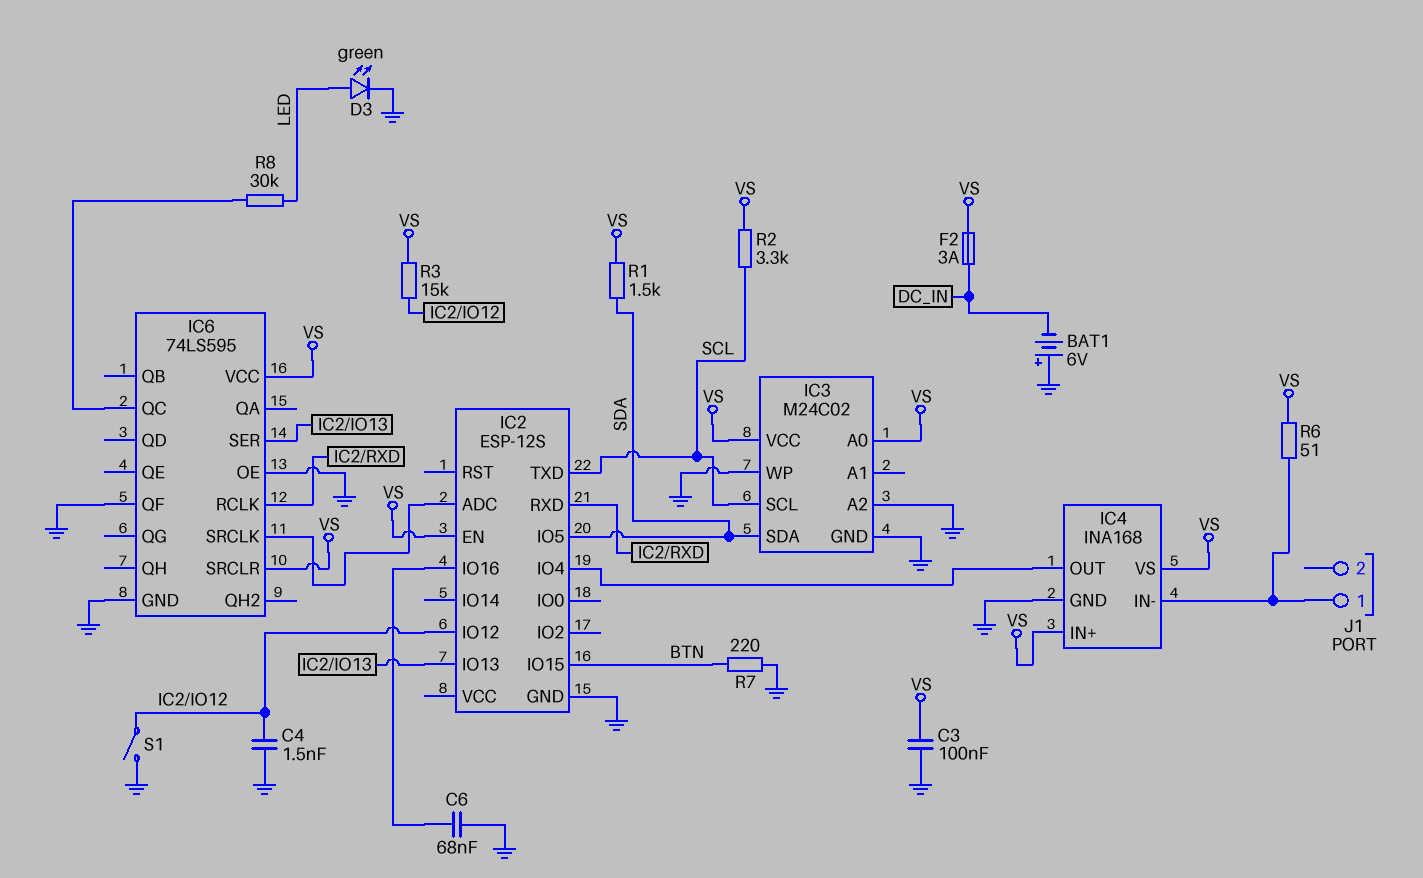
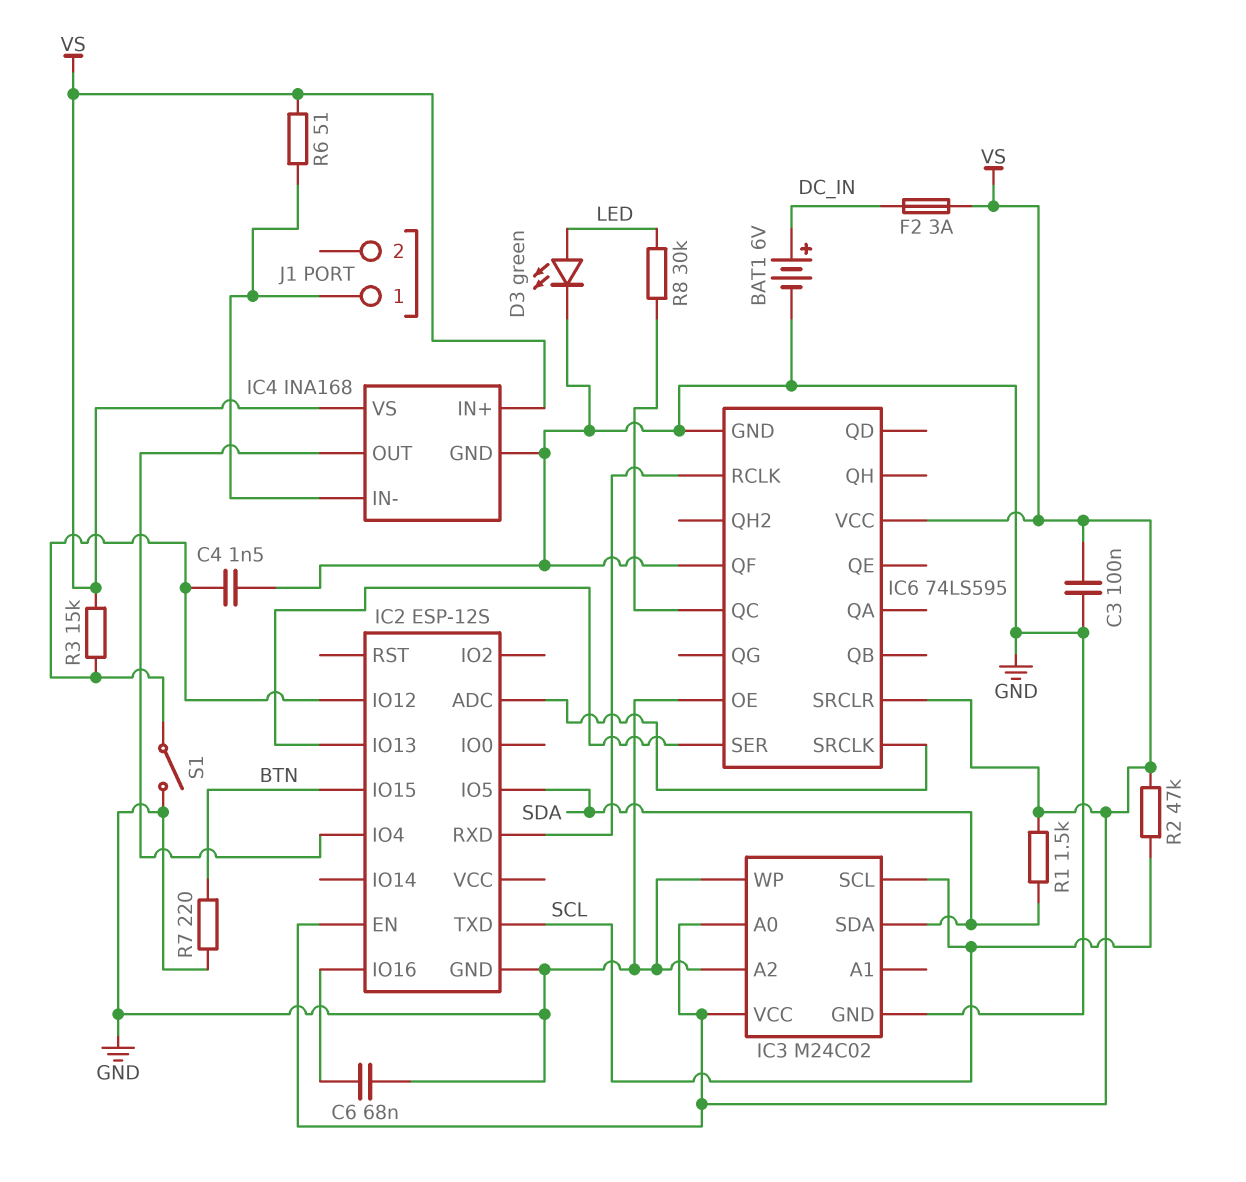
BAT1: 6V (plus GND, minus DC_IN) -> 6V (plus DC_IN, minus GND)
R2: 3.3k (SCL, VS) -> 47k (SCL, VS)

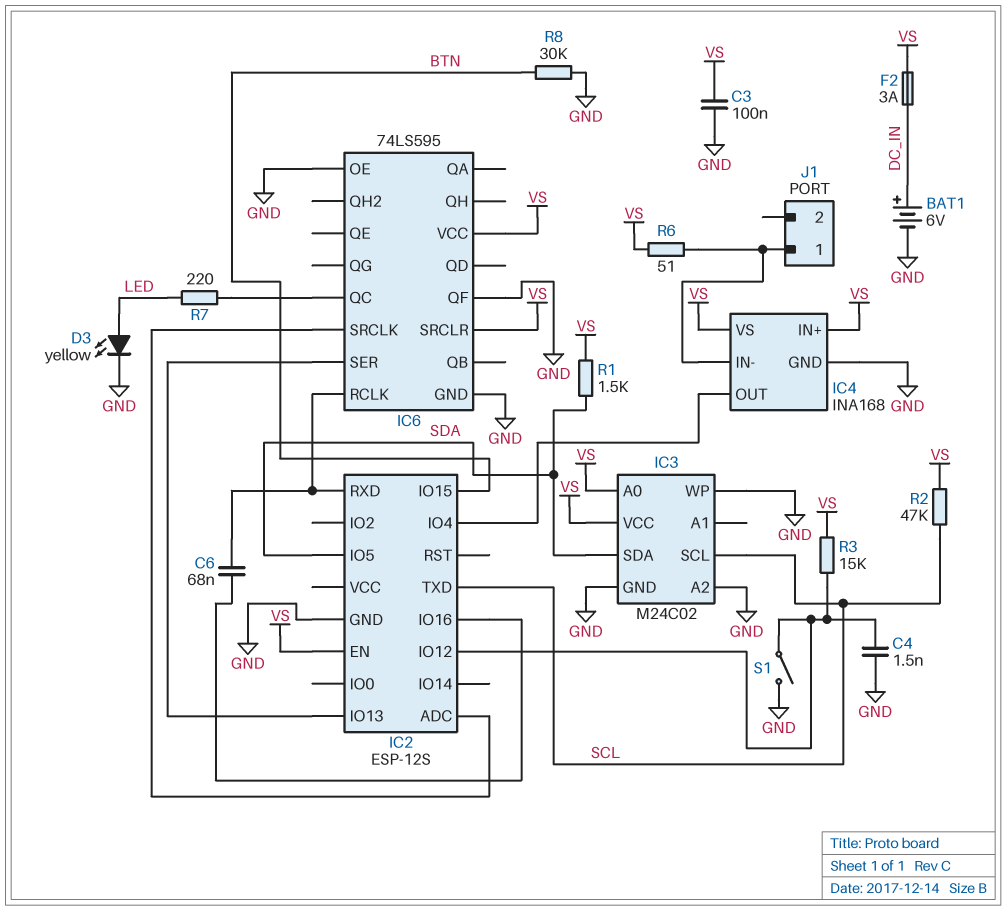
C6: 68nF (GND, IC2/IO16) -> 68nF (IC2/IO16, IC2/RXD)
D3: LED green (A LED, K GND) -> LED yellow (A LED, K GND)
R7: 220 (BTN, GND) -> 220 (IC6/QC, LED)
R8: 30k (IC6/QC, LED) -> 30k (BTN, GND)

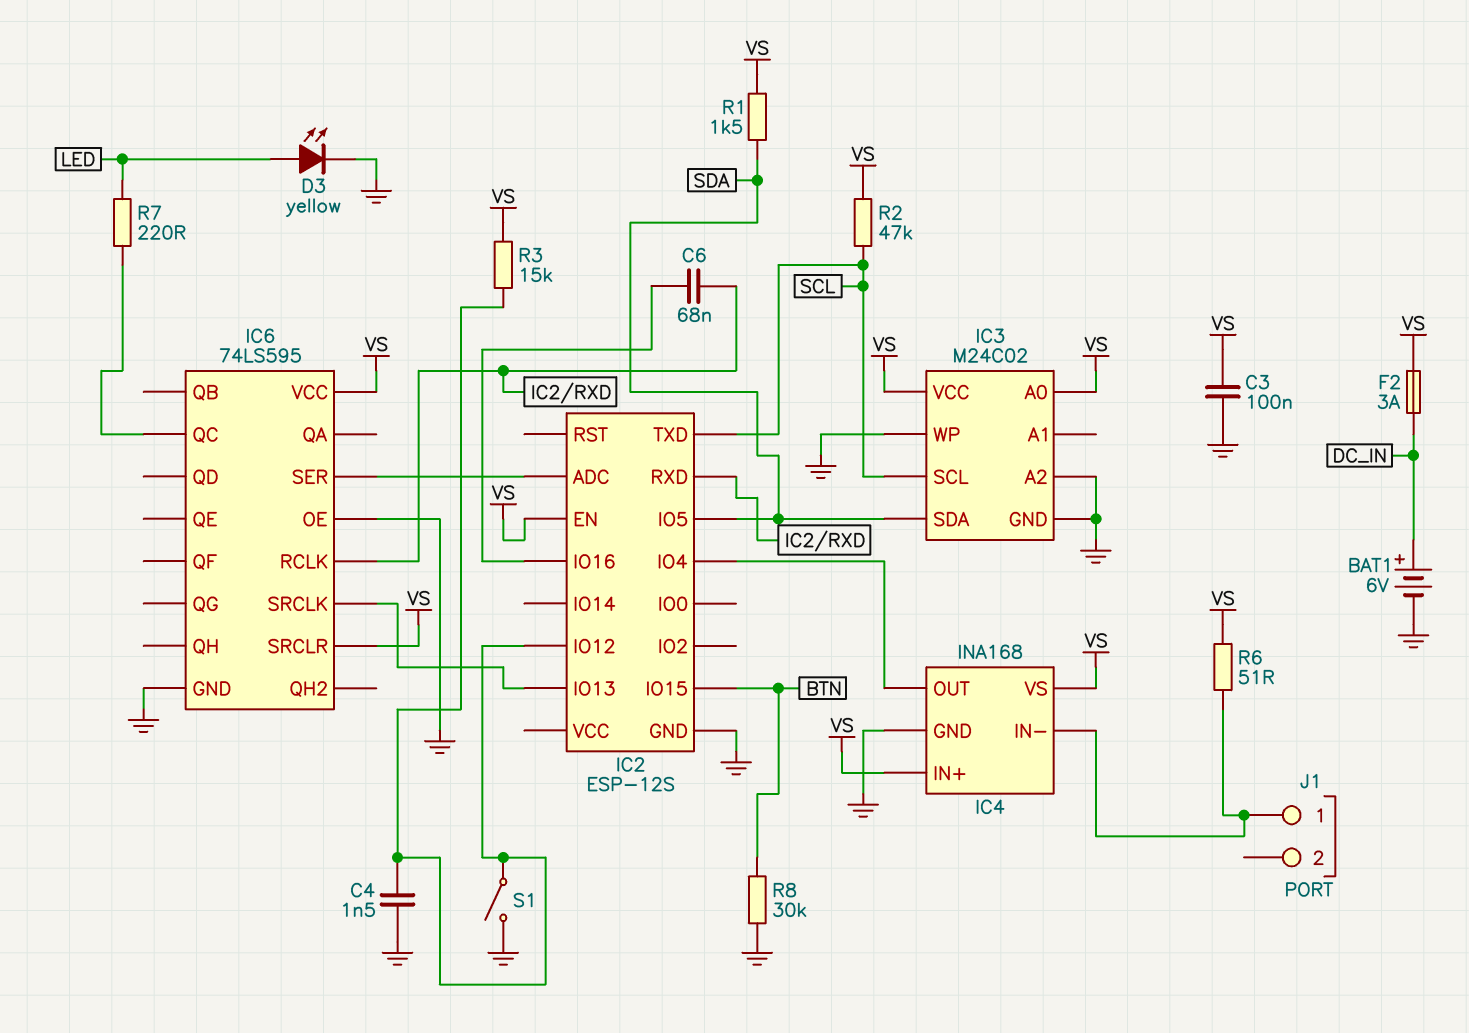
IC6 pin QF: GND -> none
IC6 pin SER: IC2/IO13 -> IC2/ADC
IC6 pin SRCLK: IC2/ADC -> IC2/IO13

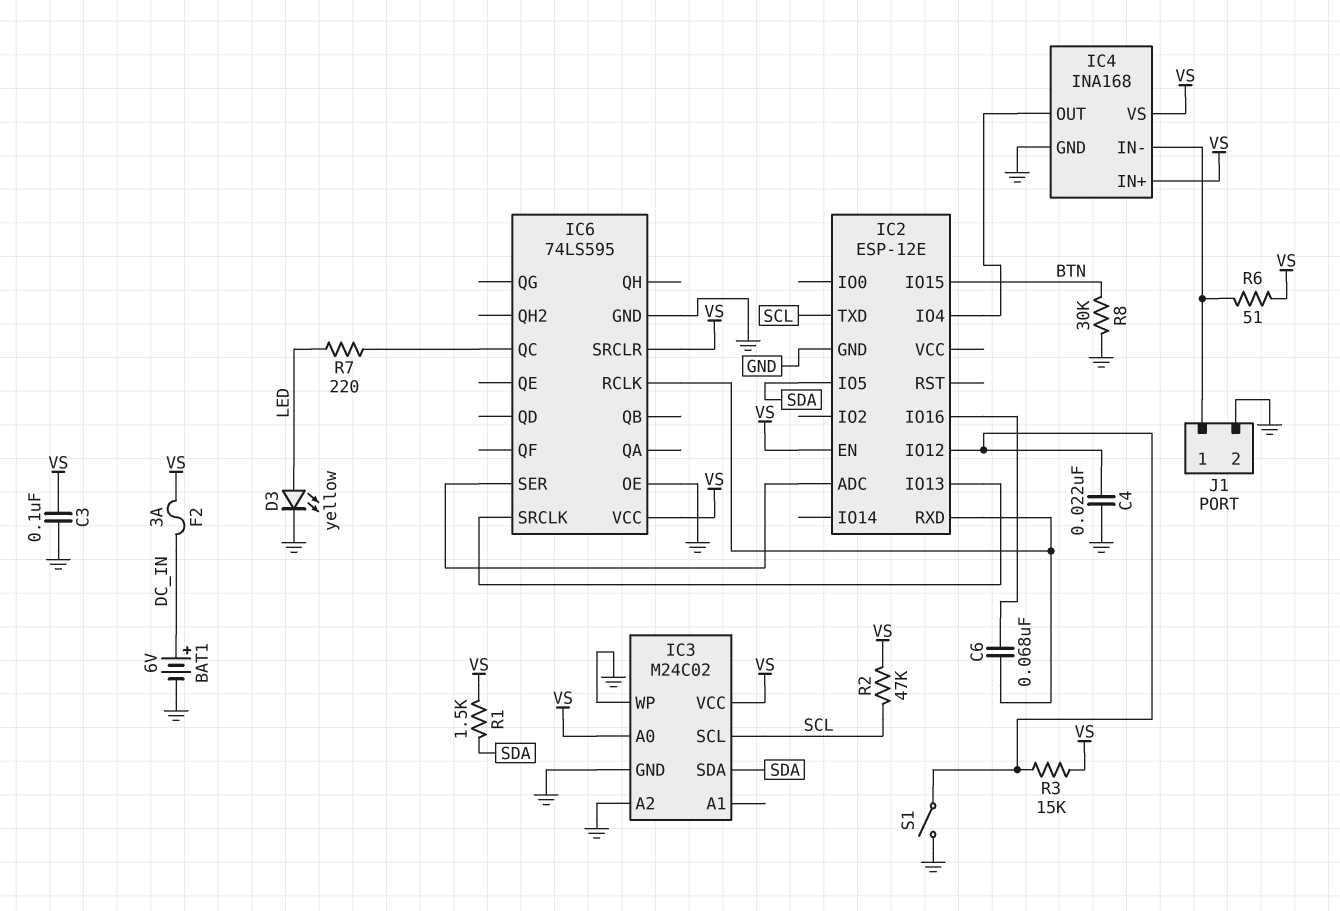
C4: 1.5nF (GND, IC2/IO12) -> 22nF (GND, IC2/IO12)
IC2: ESP-12S -> ESP-12E
J1 pin 2: none -> GND

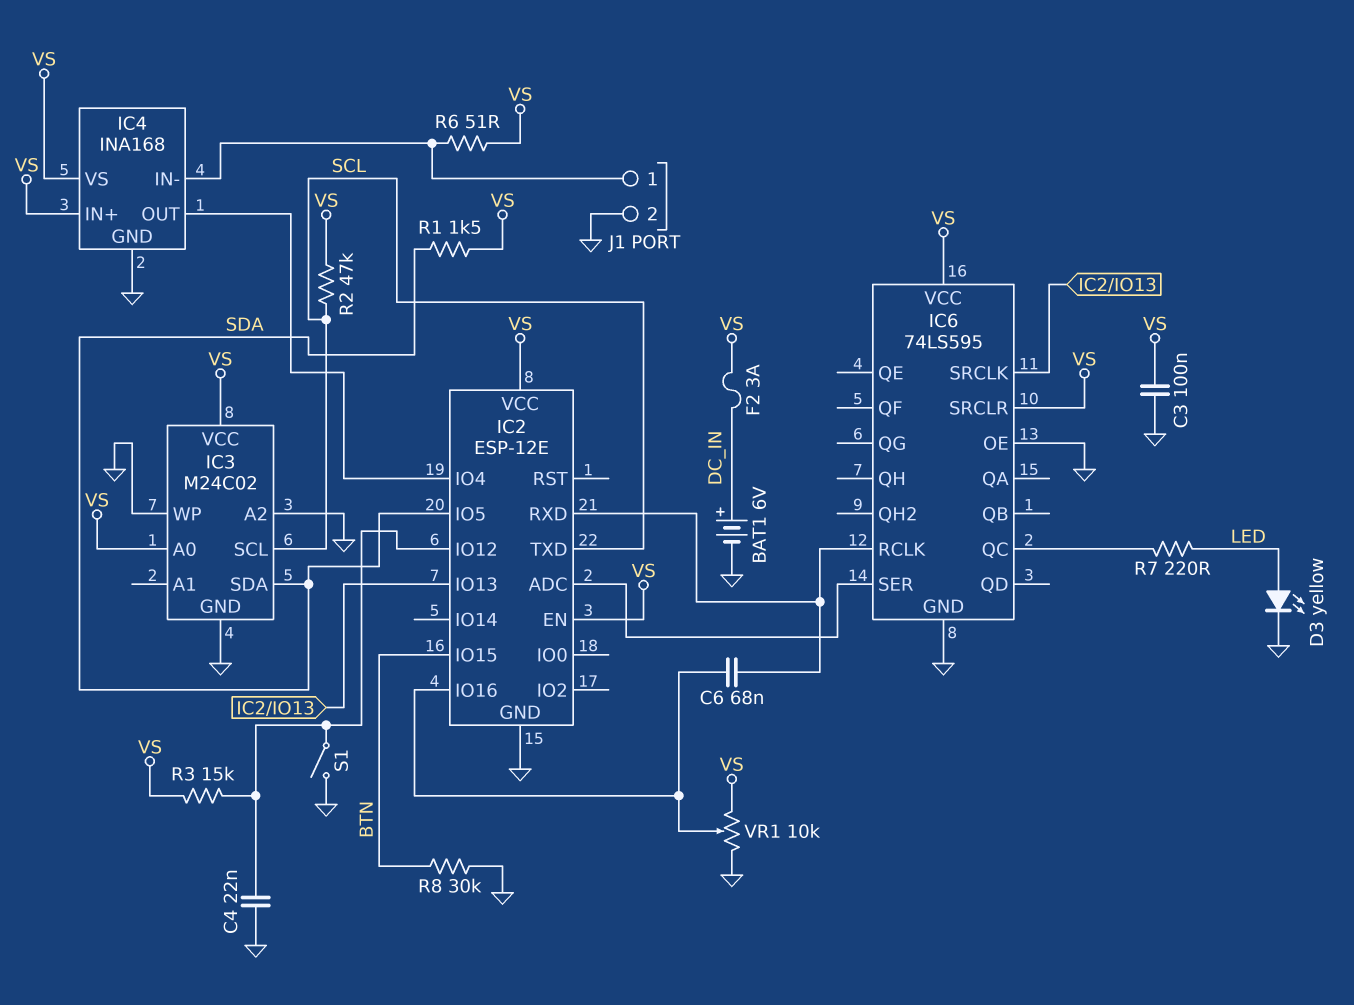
IC2 pin VCC: none -> VS
VR1: none -> 10k (GND, VS, wiper IC2/IO16)

